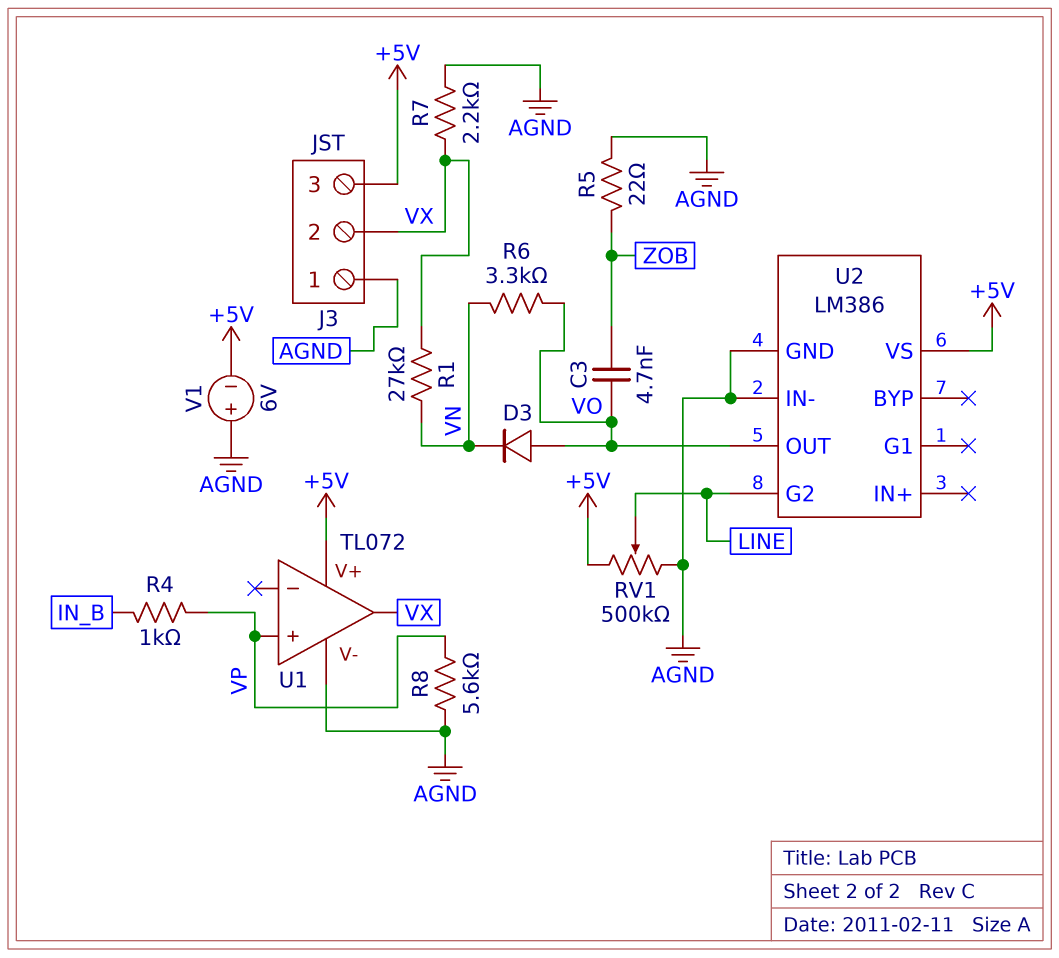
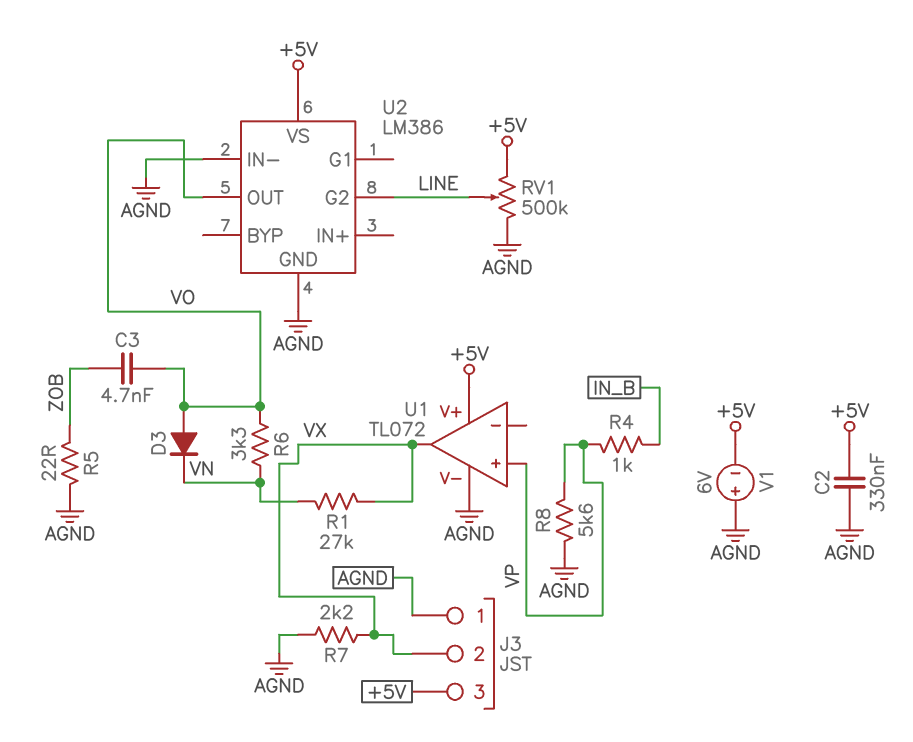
C2: none -> 330nF (+5V, AGND)

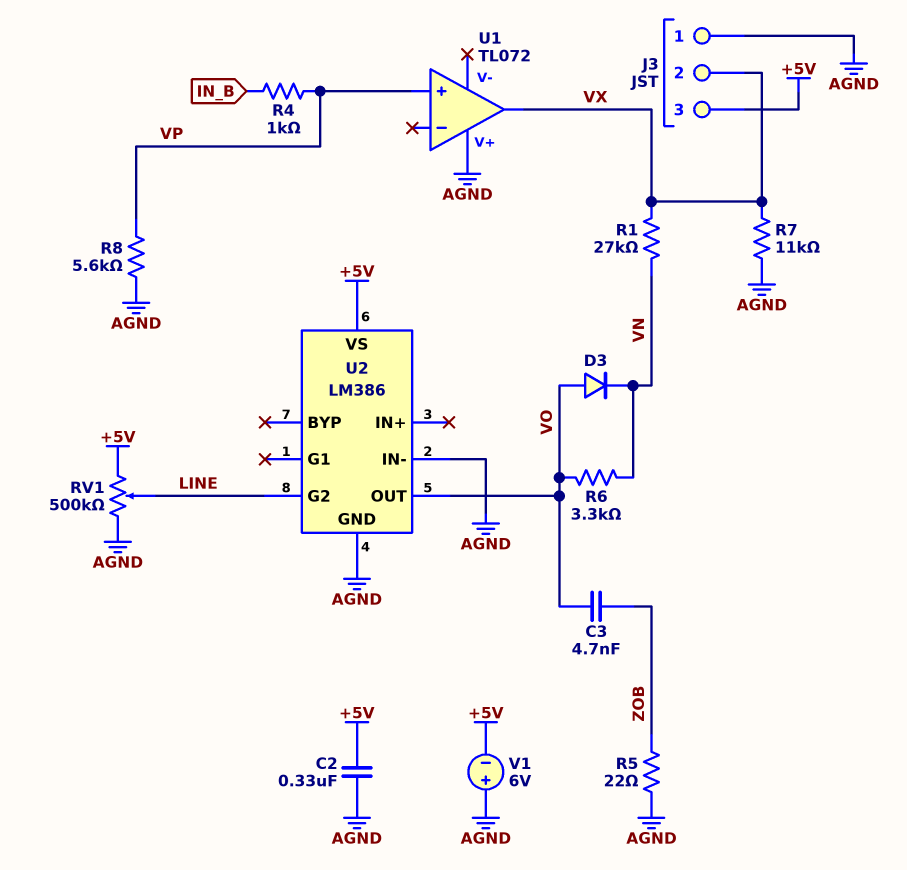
R7: 2.2k (AGND, VX) -> 11k (AGND, VX)
U1 pin V+: +5V -> AGND
U1 pin V-: AGND -> none

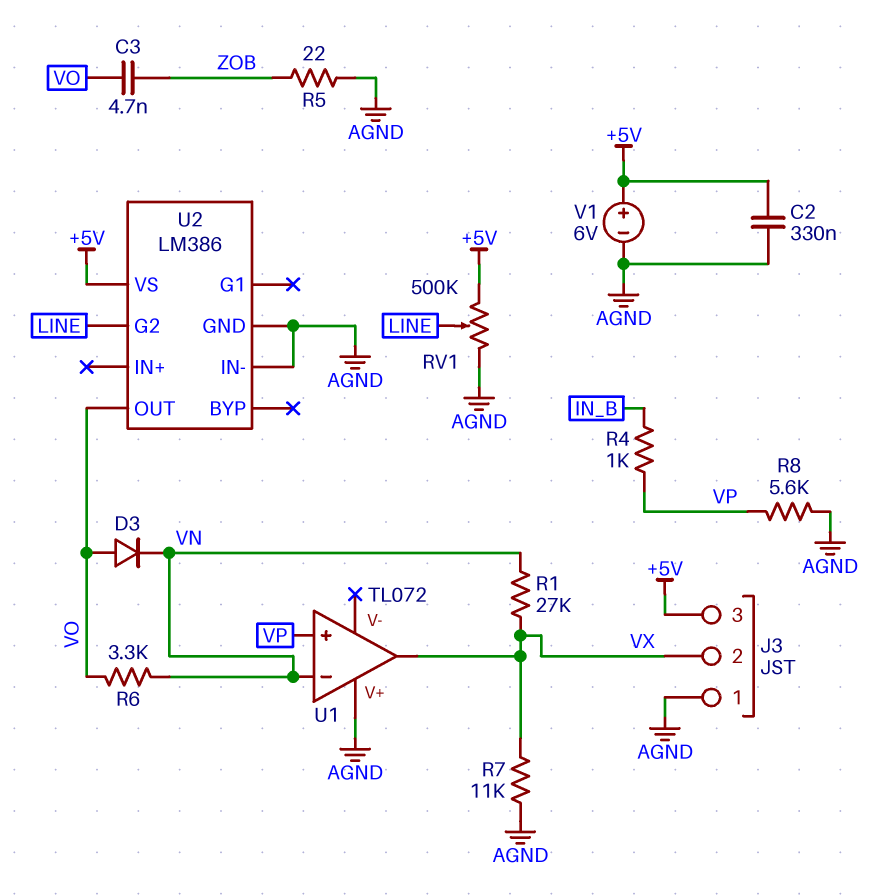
U1 pin in-: none -> VN
V1: 6V (plus AGND, minus +5V) -> 6V (plus +5V, minus AGND)

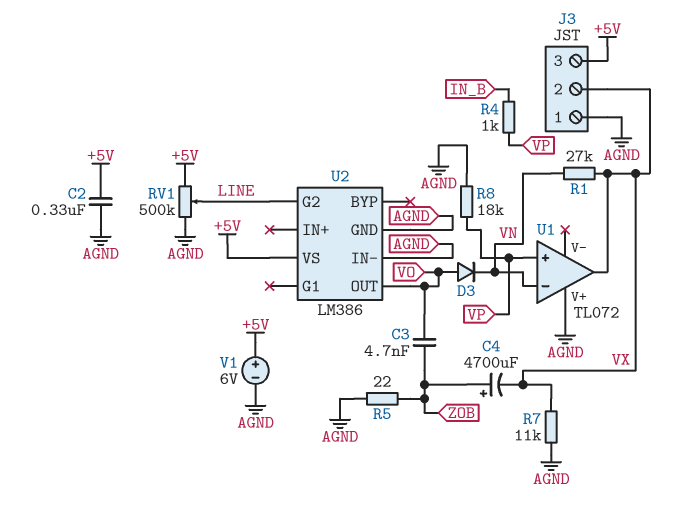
C4: none -> 4700uF (plus ZOB, minus VX)
R6: 3.3k (VN, VO) -> none
R8: 5.6k (AGND, VP) -> 18k (AGND, VP)

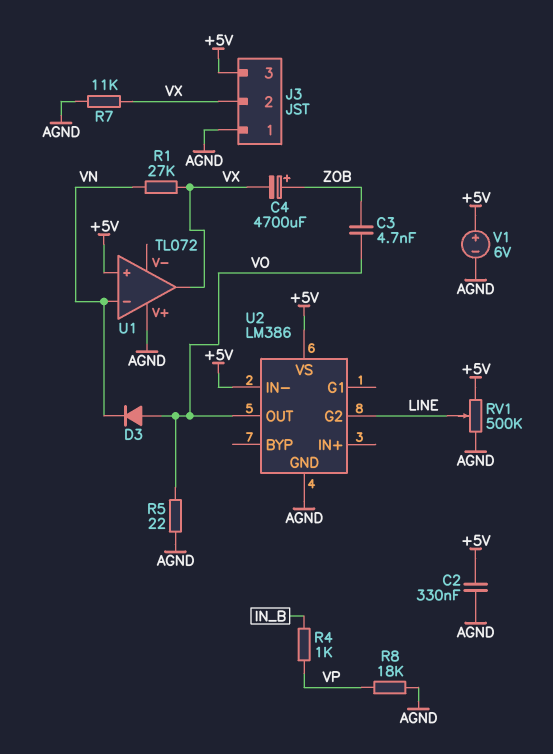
R5: 22 (AGND, ZOB) -> 22 (AGND, VO)
U1 pin in+: VP -> +5V
U2 pin IN-: AGND -> +5V

